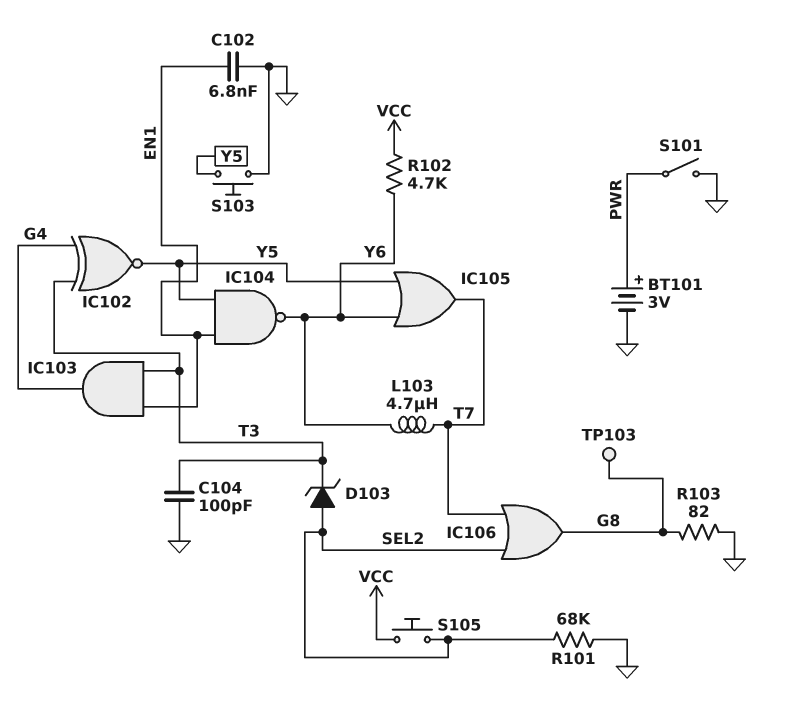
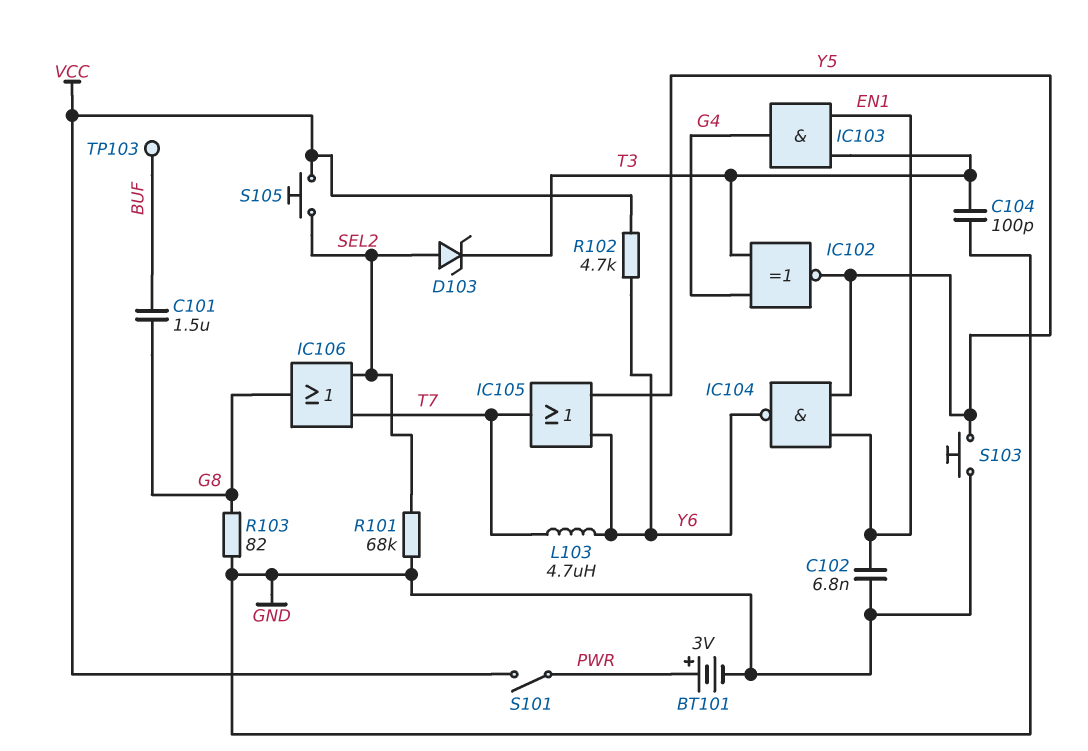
C101: none -> 1.5uF (BUF, G8)
S101: switch (GND, PWR) -> switch (PWR, VCC)
TP103: test point (G8) -> test point (BUF)

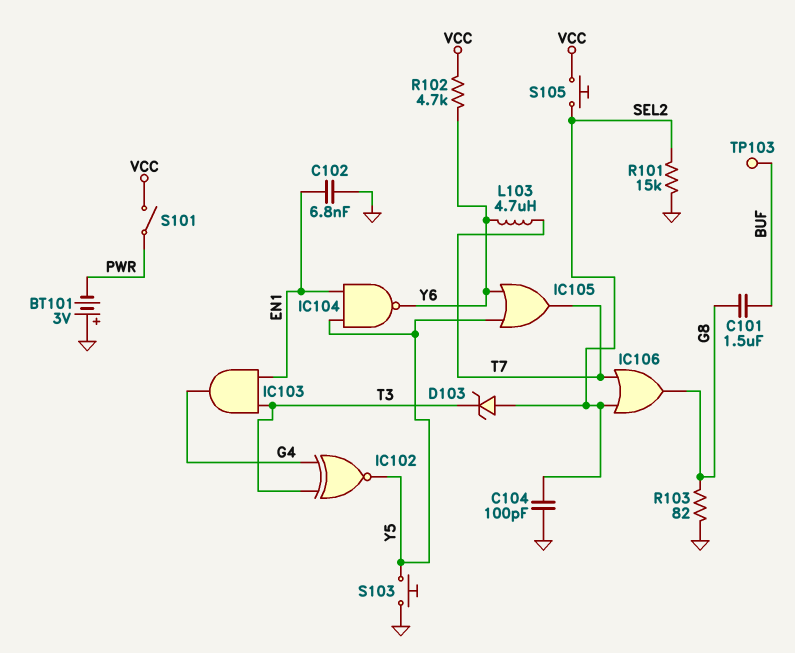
BT101: 3V (plus PWR, minus GND) -> 3V (plus GND, minus PWR)
C104: 100pF (GND, T3) -> 100pF (GND, SEL2)
R101: 68k (GND, SEL2) -> 15k (GND, SEL2)

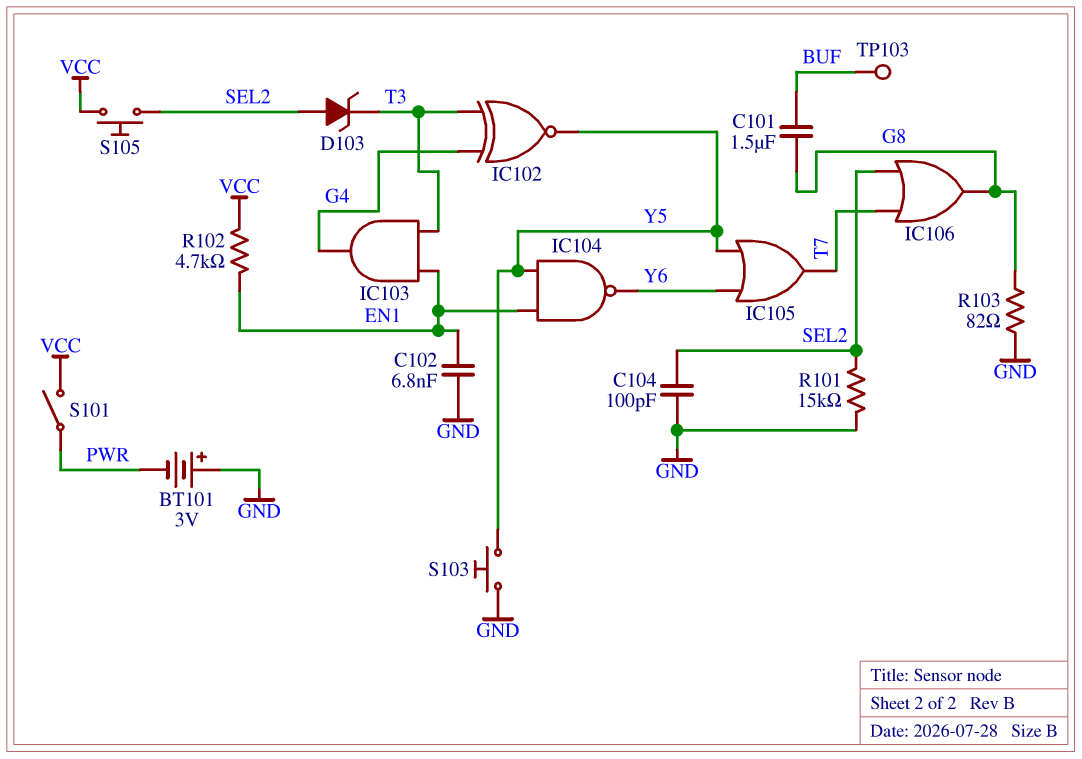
L103: 4.7uH (T7, Y6) -> none
R102: 4.7k (VCC, Y6) -> 4.7k (EN1, VCC)

